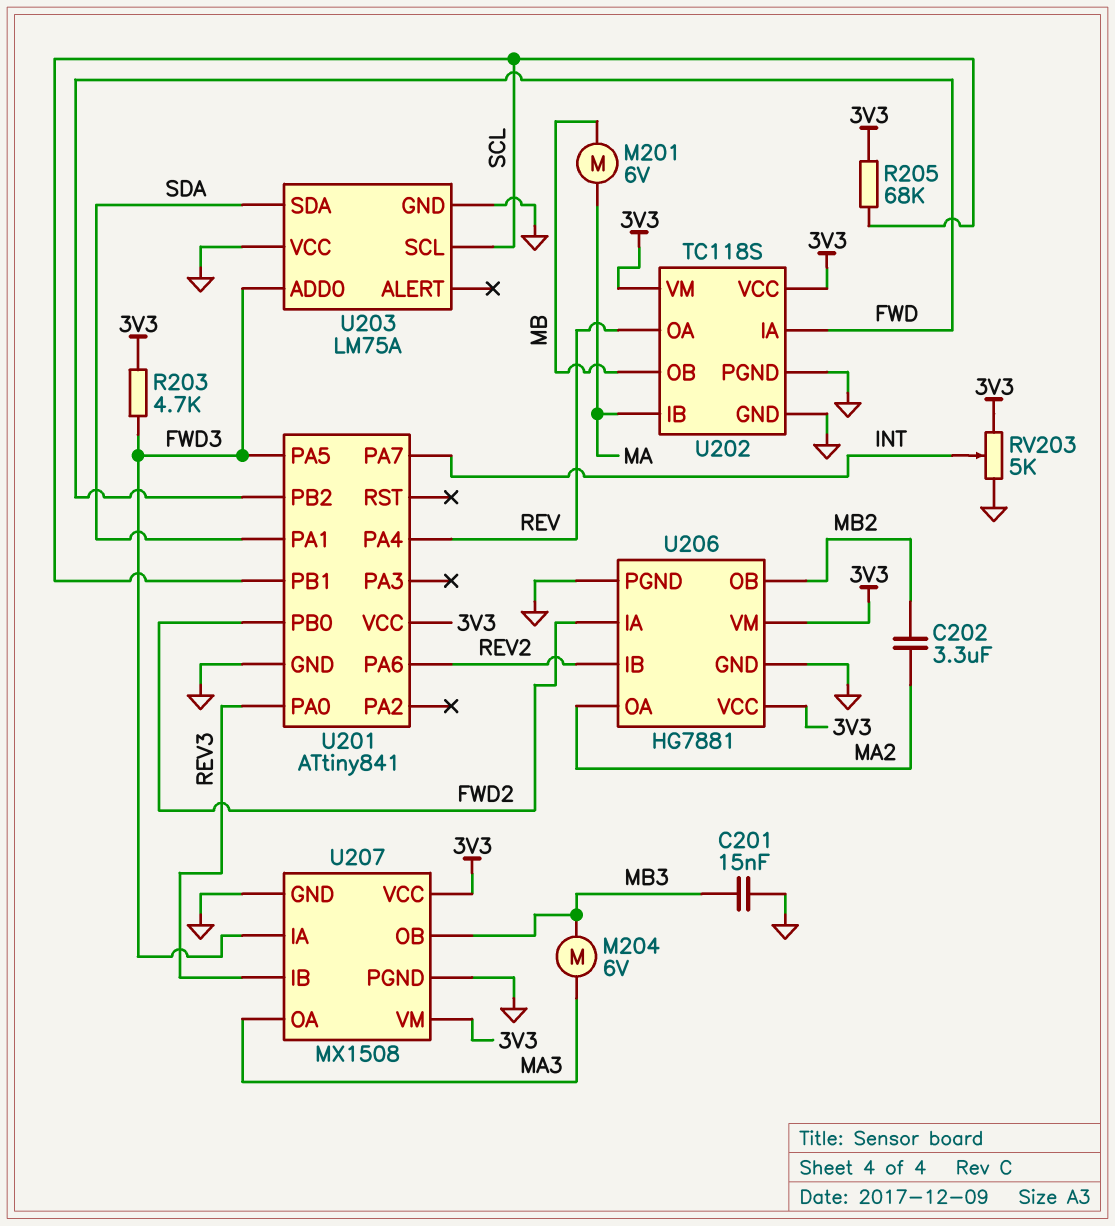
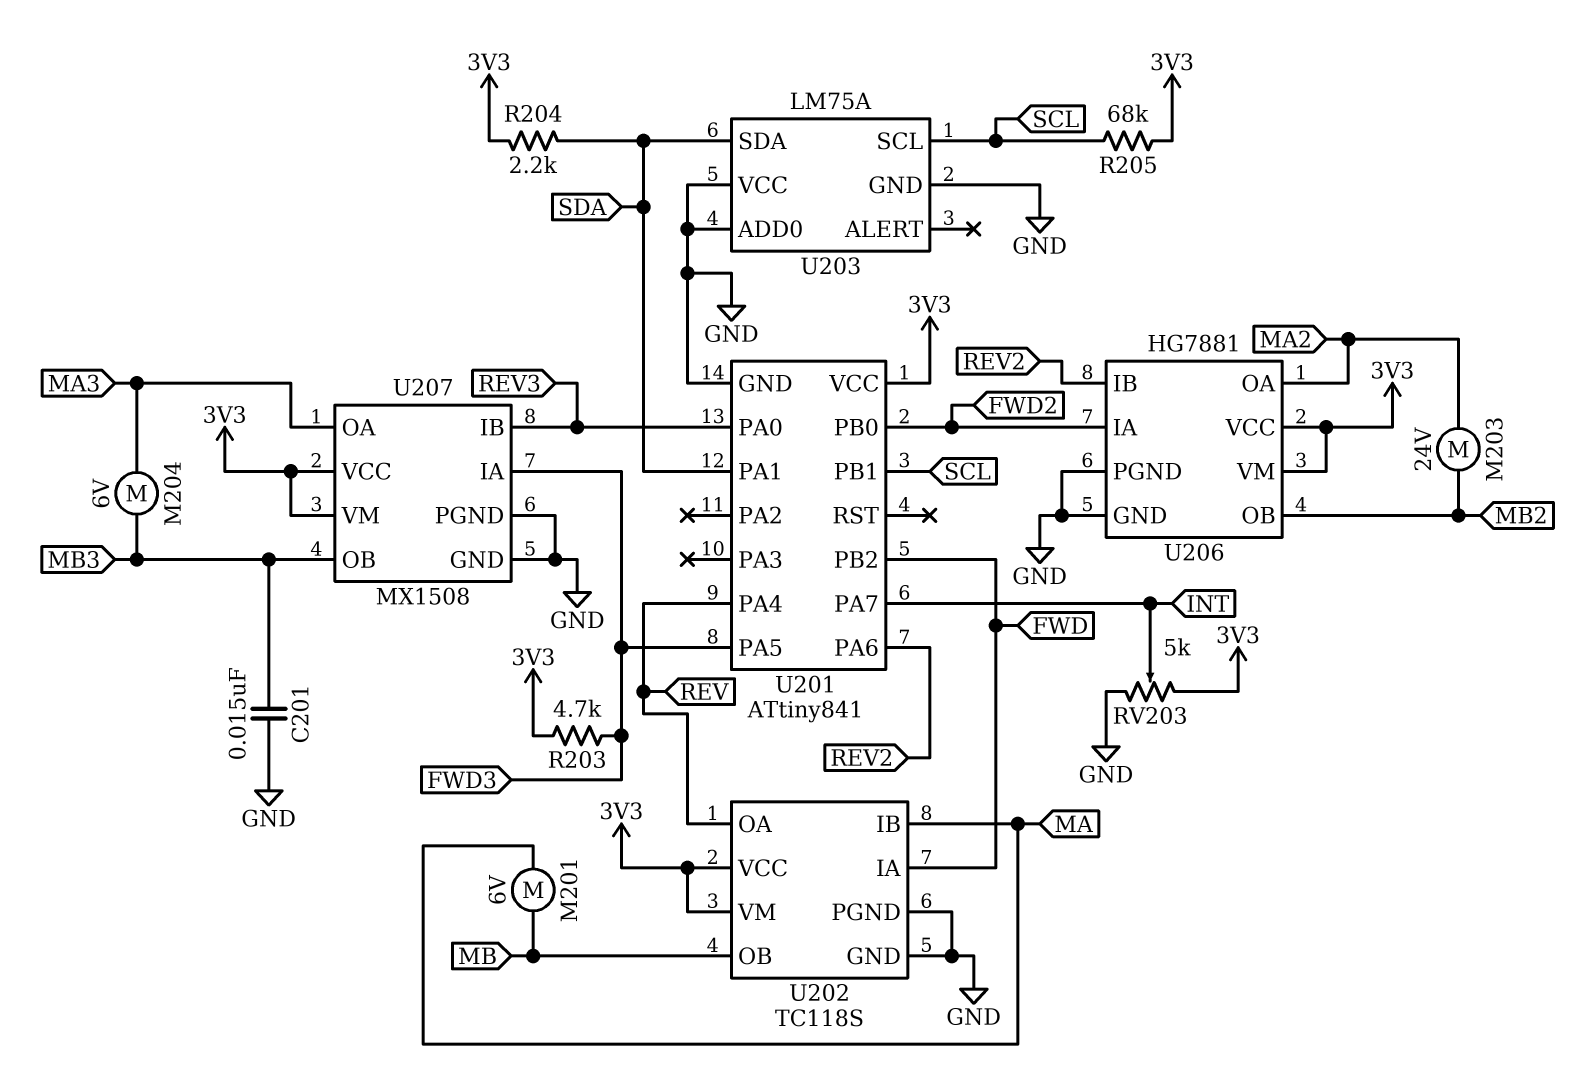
C202: 3.3uF (MA2, MB2) -> none
M203: none -> motor 24V (MA2, MB2)
R204: none -> 2.2k (3V3, SDA)
U203 pin ADD0: FWD3 -> GND

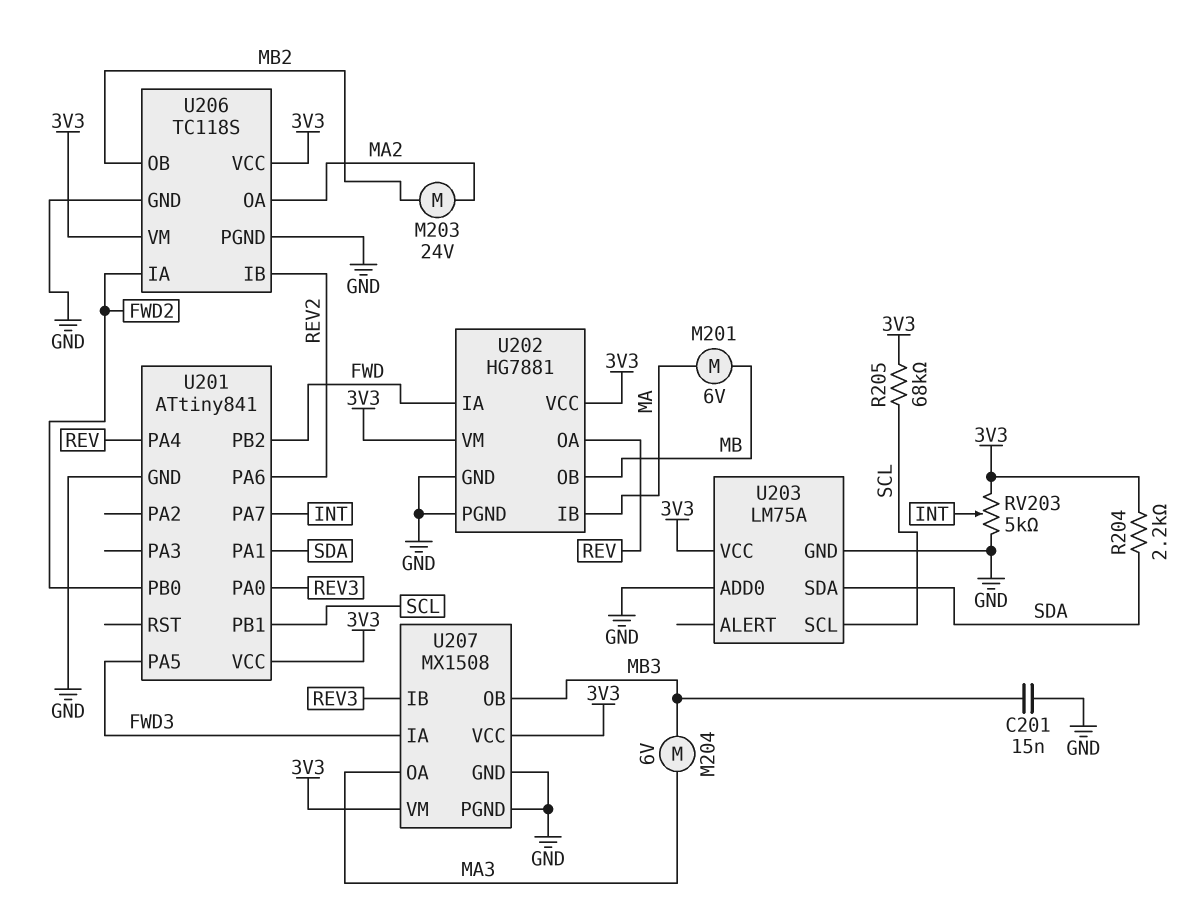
R203: 4.7k (3V3, FWD3) -> none
U202: TC118S -> HG7881
U203 pin VCC: GND -> 3V3
U206: HG7881 -> TC118S

